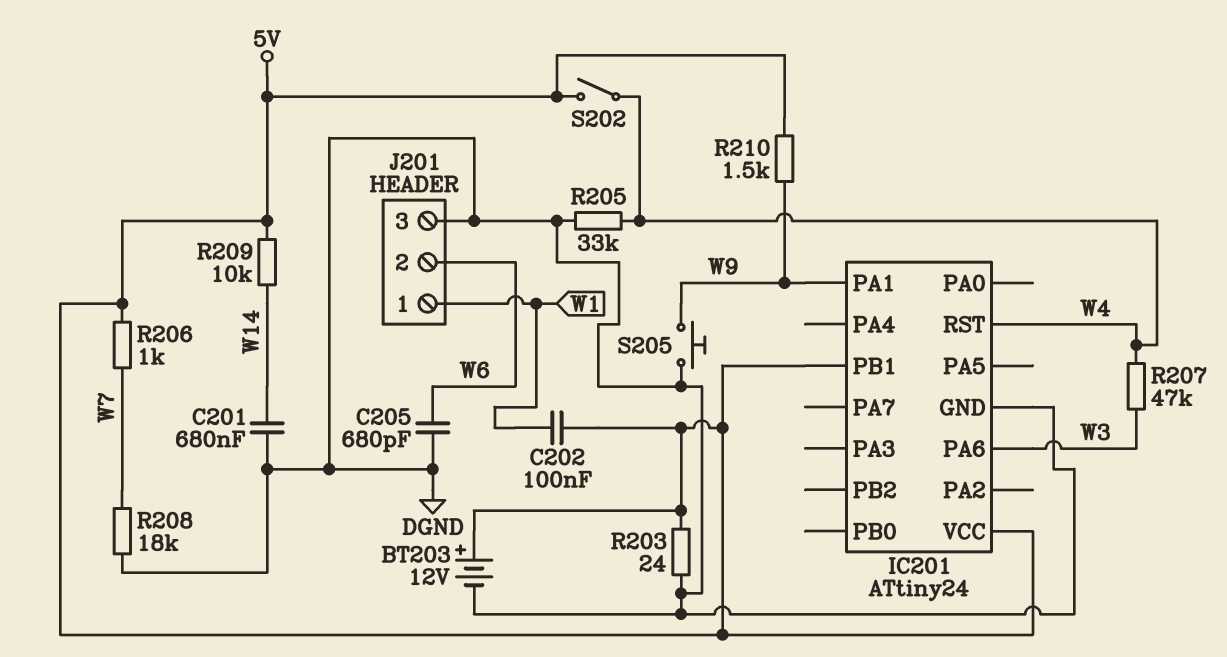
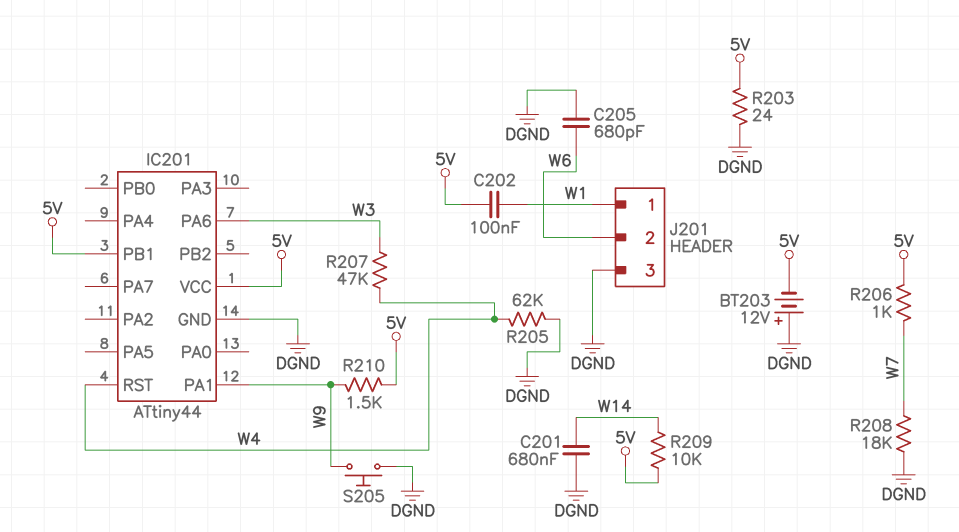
BT203: 12V (plus 5V, minus DGND) -> 12V (plus DGND, minus 5V)
IC201: ATtiny24 -> ATtiny44
R205: 33k (DGND, W4) -> 62k (DGND, W4)
S202: switch (5V, W4) -> none

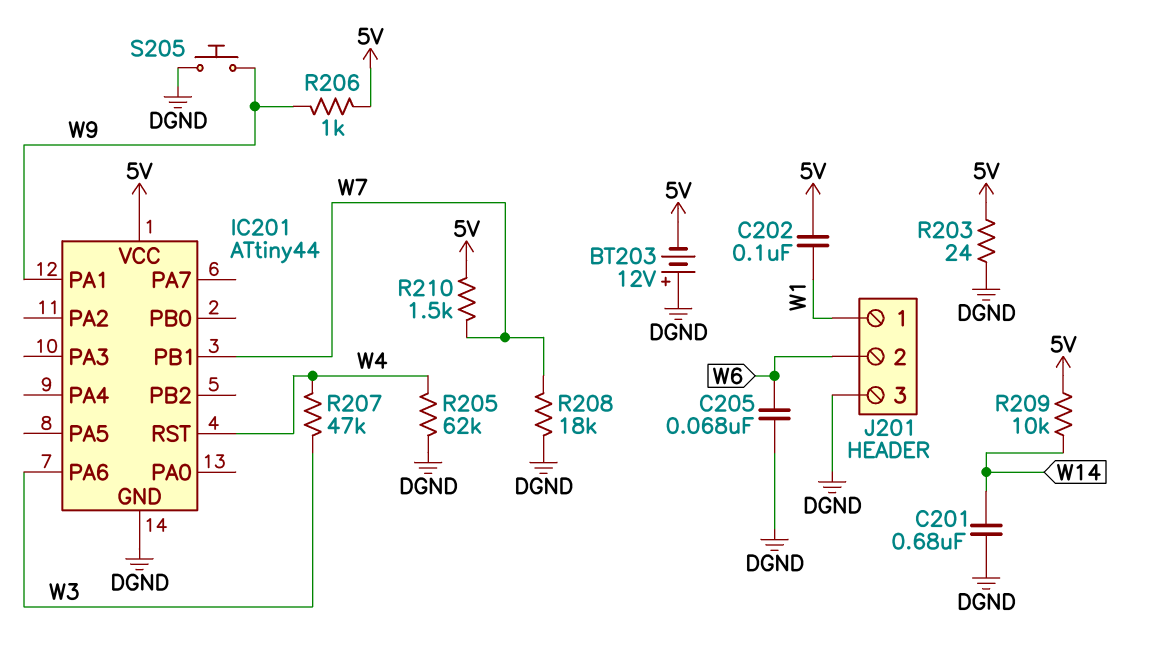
C205: 680pF (DGND, W6) -> 68nF (DGND, W6)
IC201 pin PB1: 5V -> W7
R206: 1k (5V, W7) -> 1k (5V, W9)
R210: 1.5k (5V, W9) -> 1.5k (5V, W7)

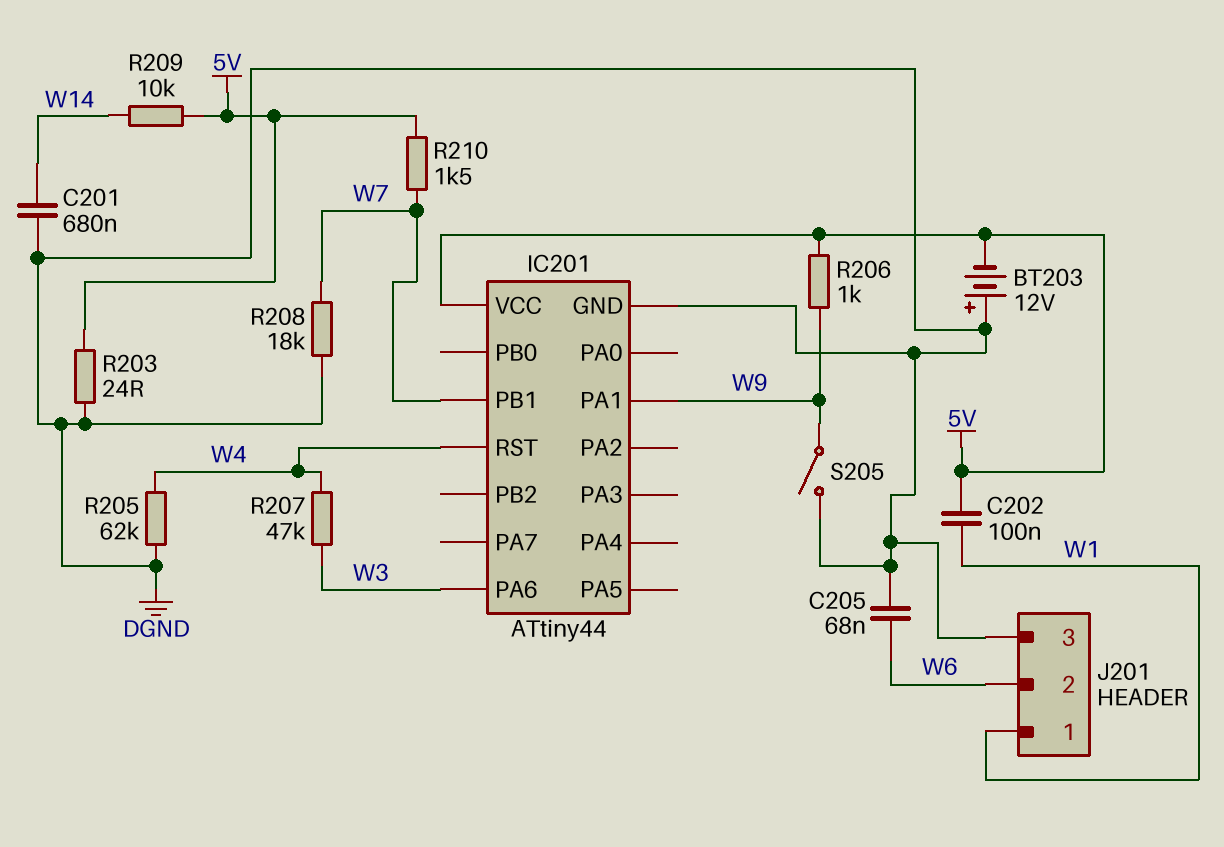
S205: button (DGND, W9) -> switch (DGND, W9)

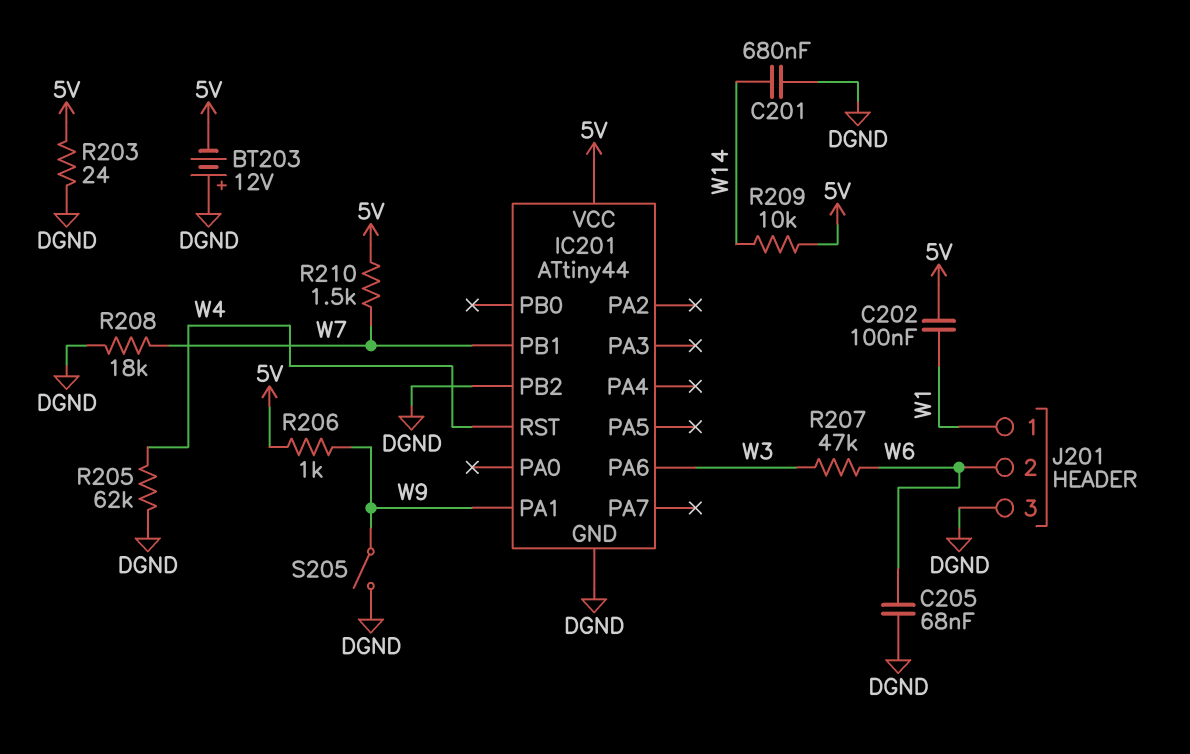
IC201 pin PB2: none -> DGND
R207: 47k (W3, W4) -> 47k (W3, W6)

